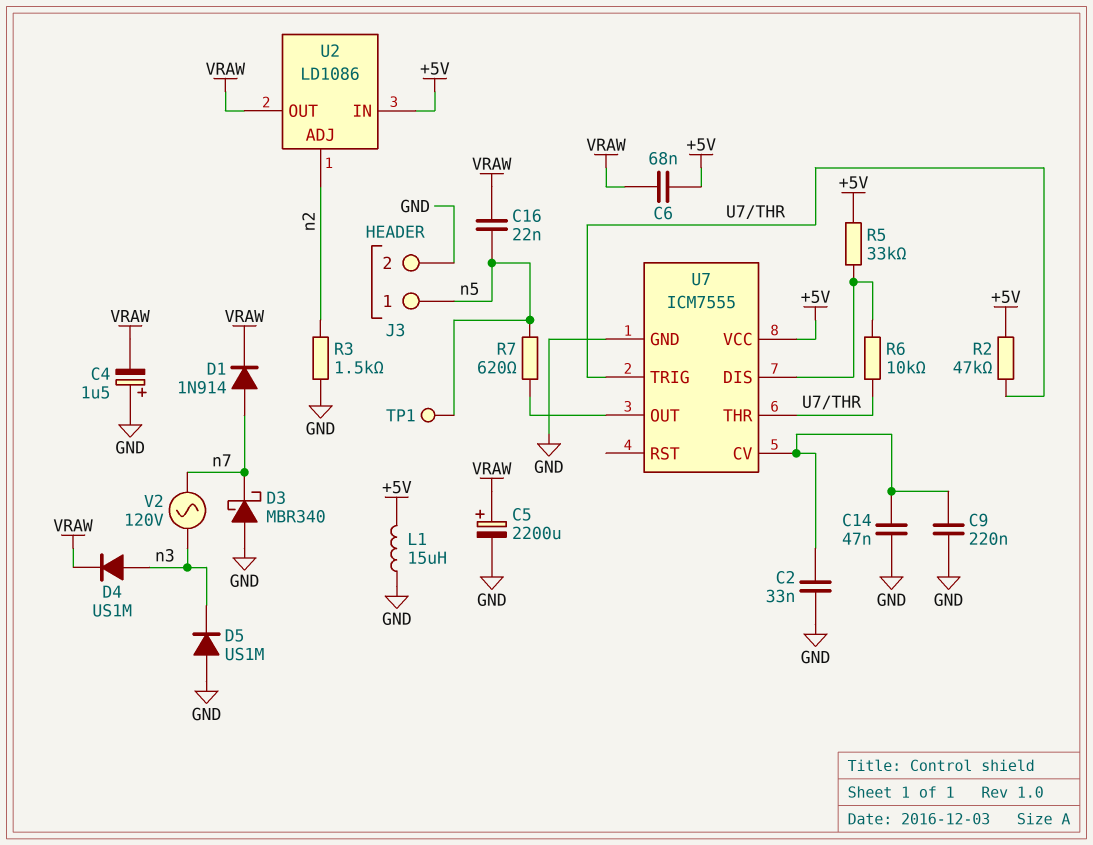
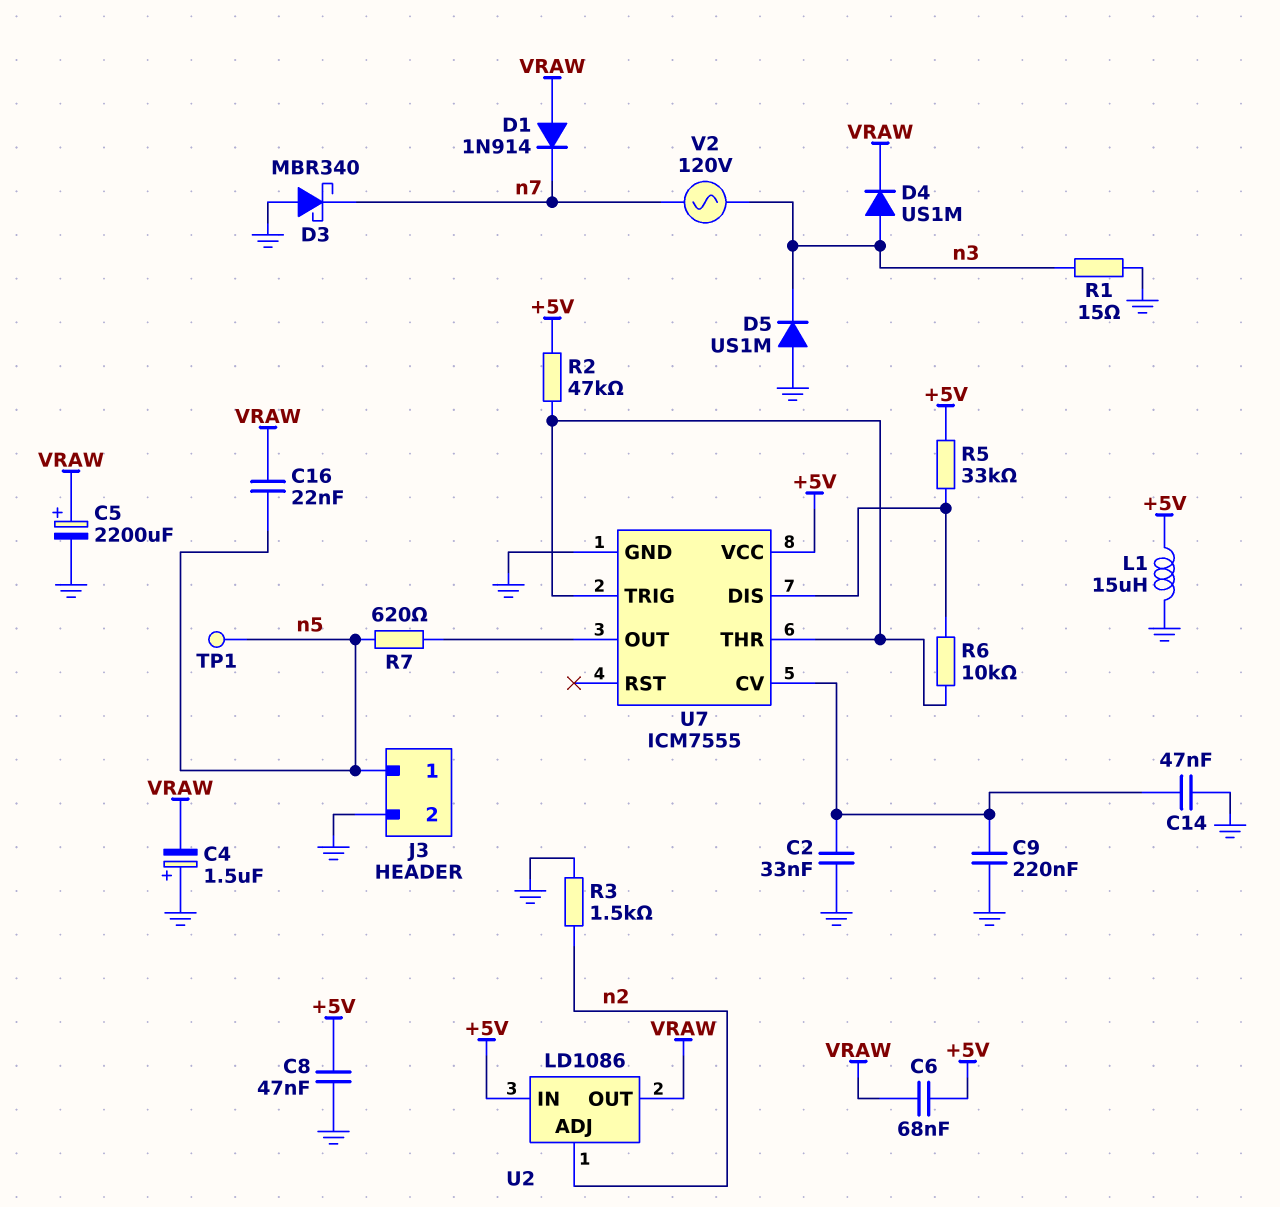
C8: none -> 47nF (+5V, GND)
D1: diode 1N914 (A n7, K VRAW) -> diode 1N914 (A VRAW, K n7)
R1: none -> 15 (GND, n3)

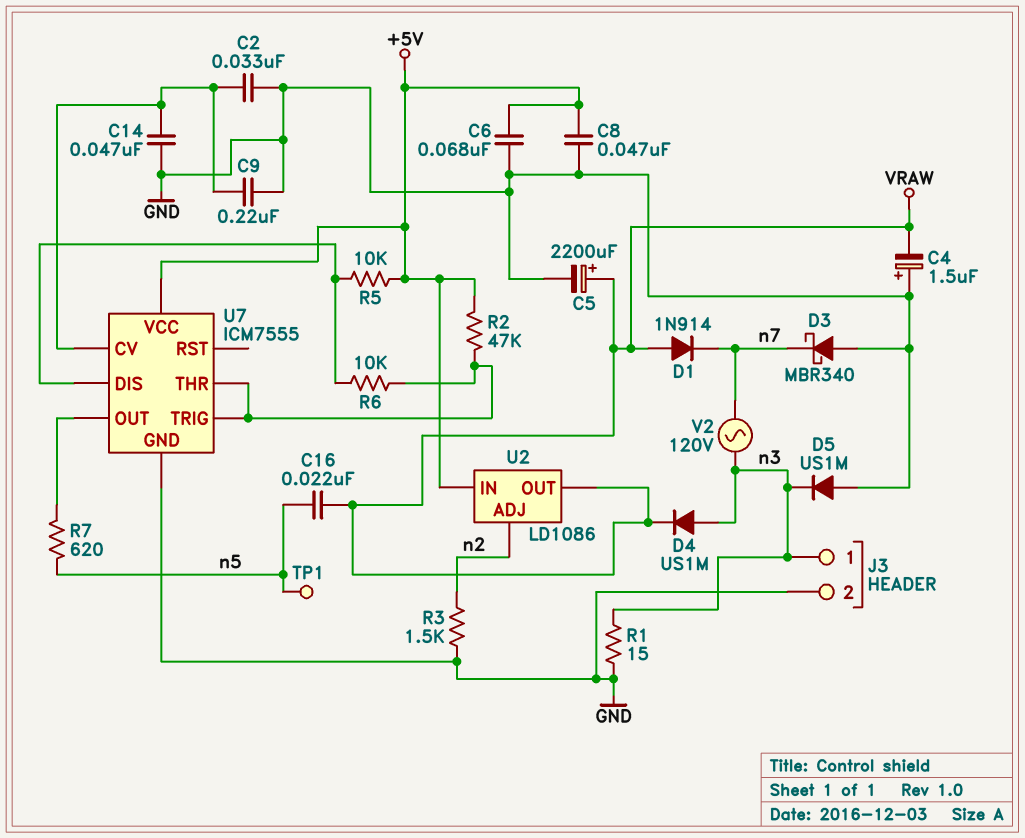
C6: 68nF (+5V, VRAW) -> 68nF (+5V, GND)
J3 pin 1: n5 -> n3
L1: 15uH (+5V, GND) -> none
R5: 33k (+5V, U7/DIS) -> 10k (+5V, U7/DIS)

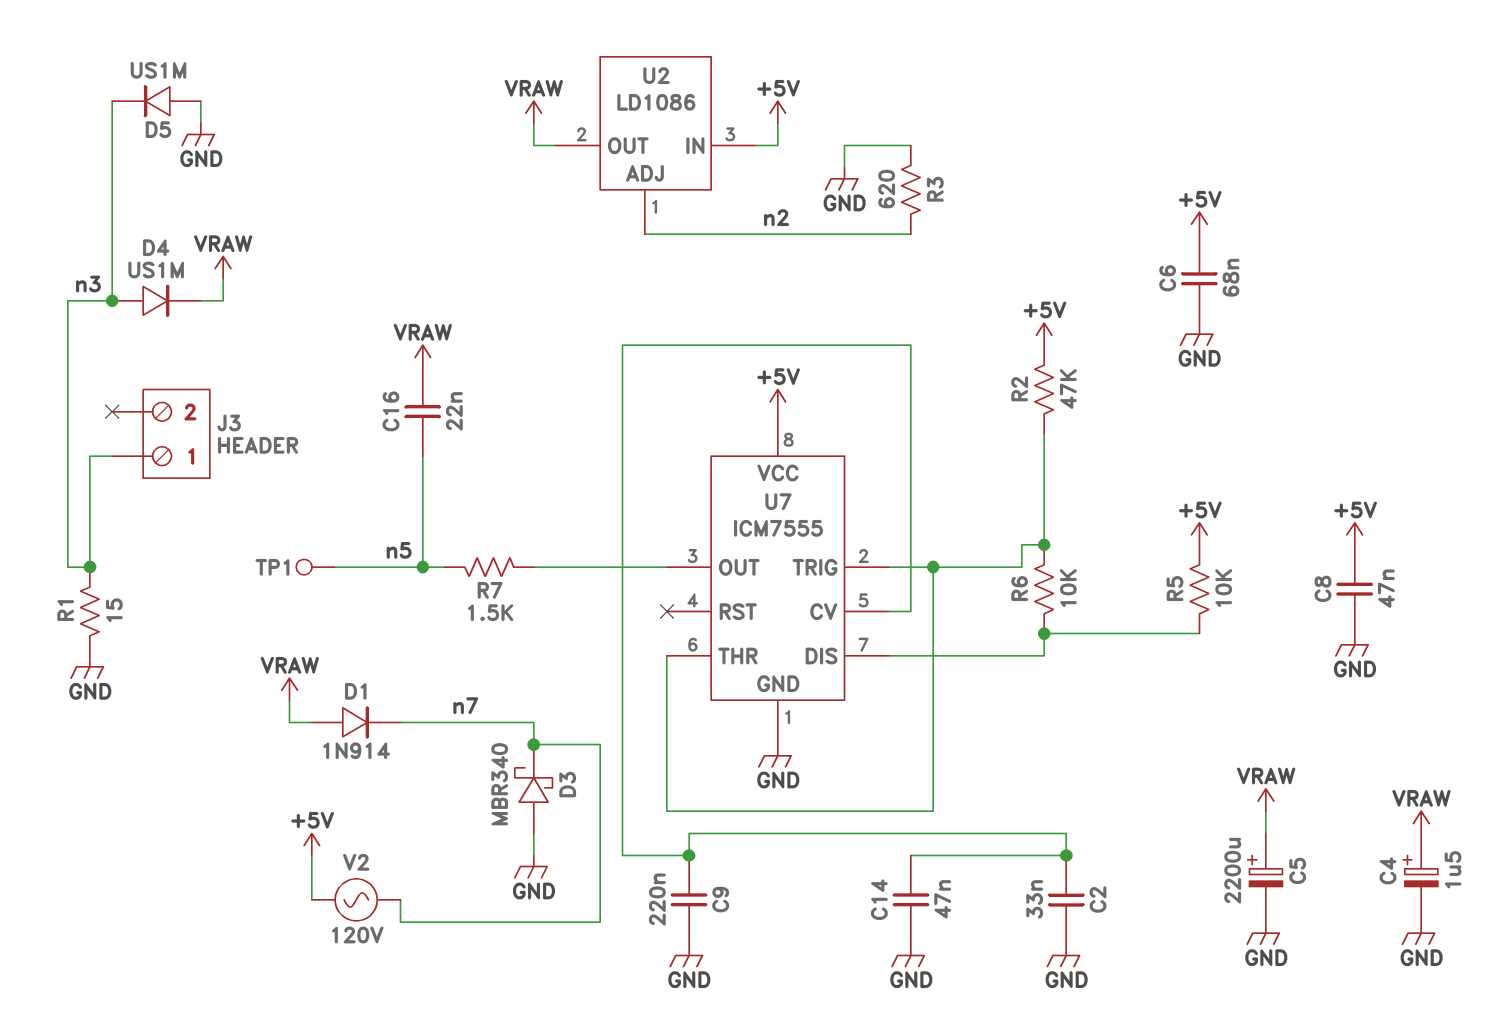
C4: 1.5uF (plus GND, minus VRAW) -> 1.5uF (plus VRAW, minus GND)
J3 pin 2: GND -> none
R3: 1.5k (GND, n2) -> 620 (GND, n2)
R7: 620 (U7/OUT, n5) -> 1.5k (U7/OUT, n5)
V2: AC 120V (n3, n7) -> AC 120V (+5V, n7)

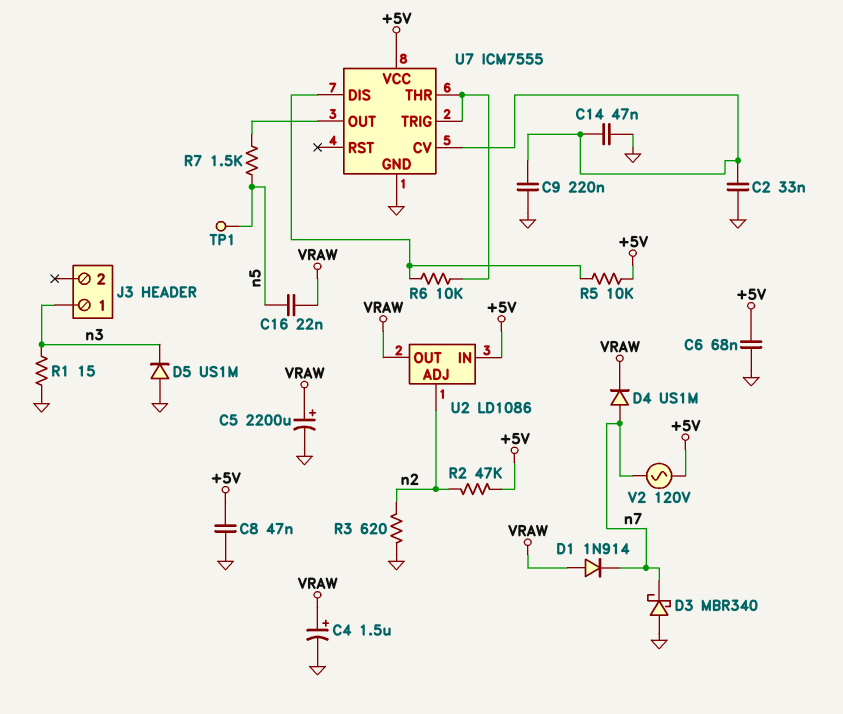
D4: diode US1M (A n3, K VRAW) -> diode US1M (A n7, K VRAW)
R2: 47k (+5V, U7/THR) -> 47k (+5V, n2)

